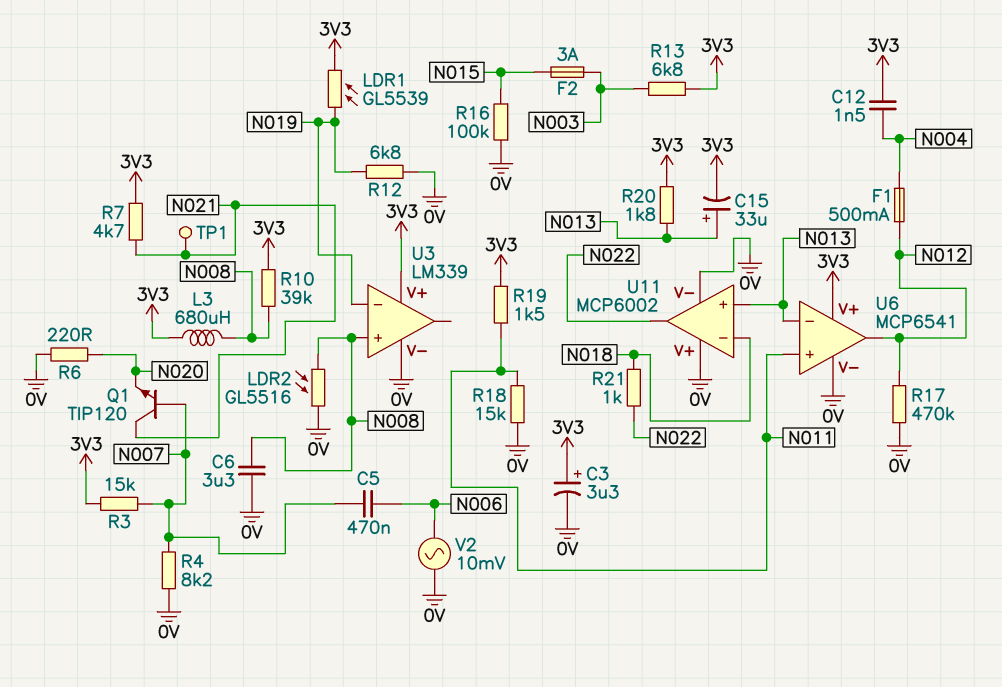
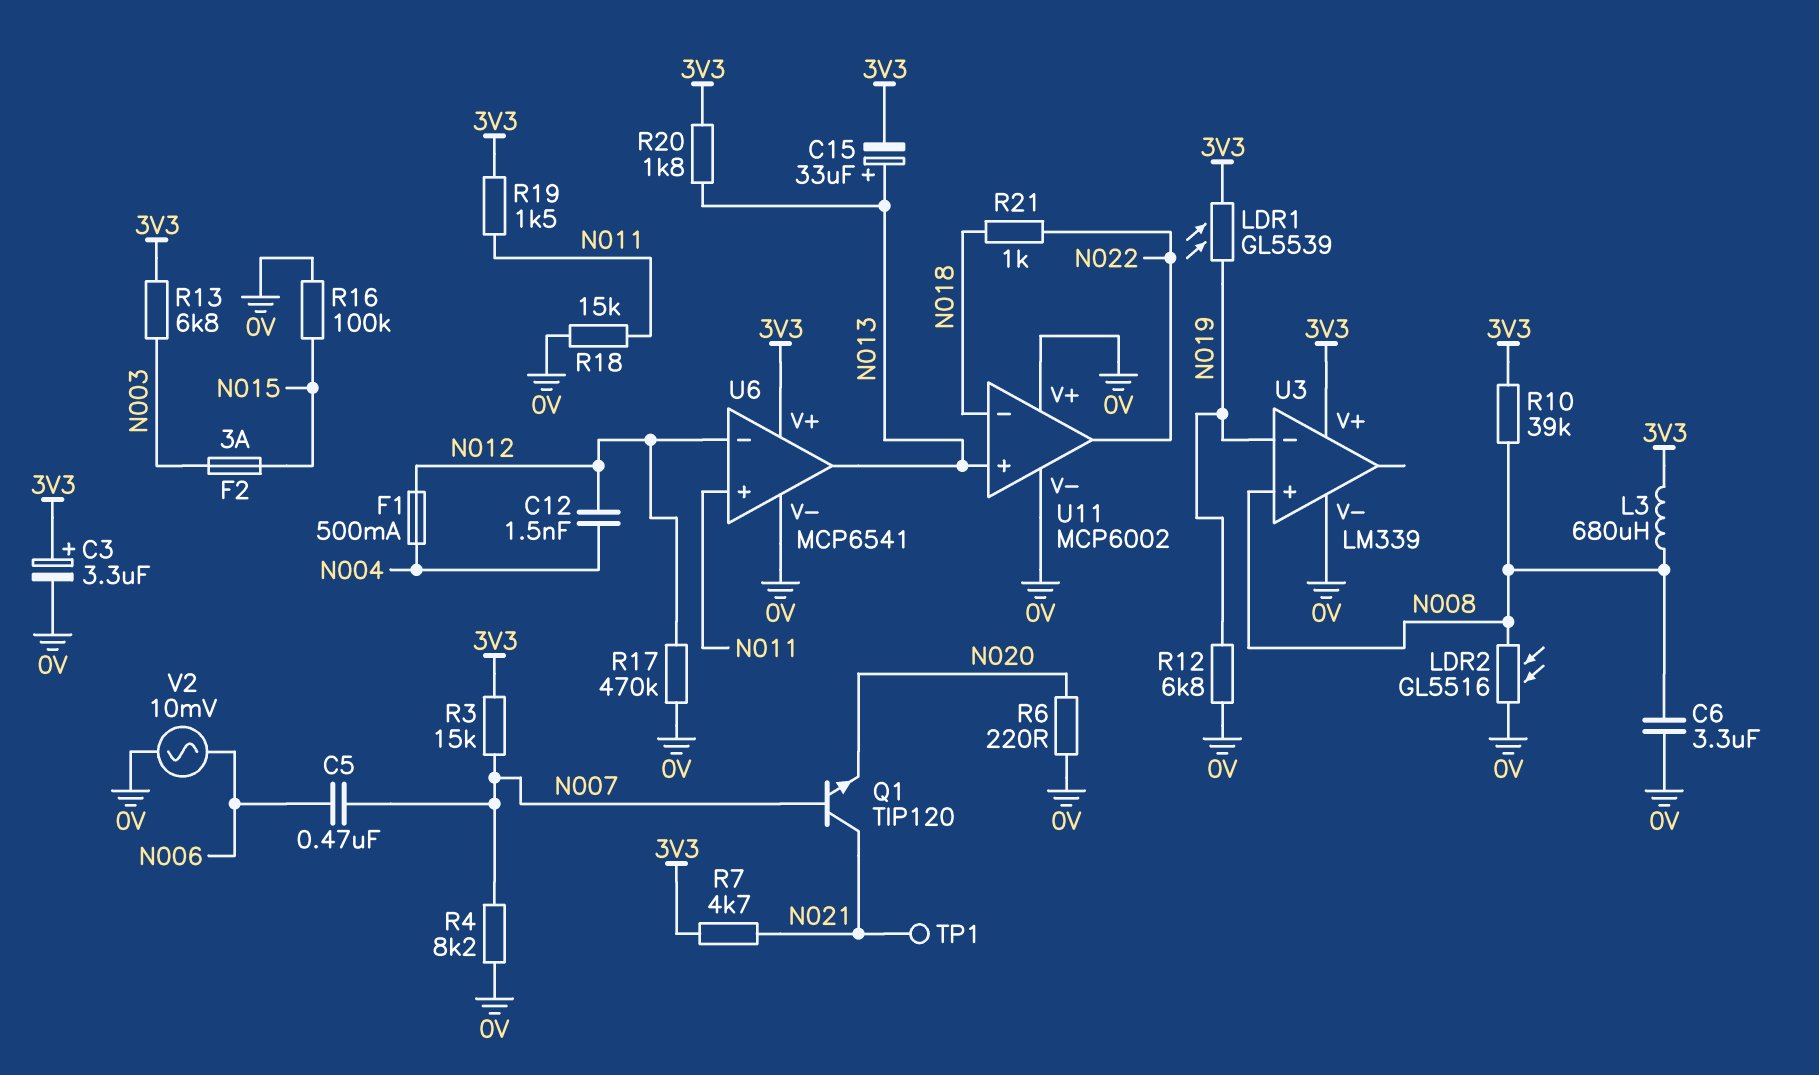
C12: 1.5nF (3V3, N004) -> 1.5nF (N004, N012)
U6 pin in-: N013 -> N012
U6 pin out: N012 -> N013

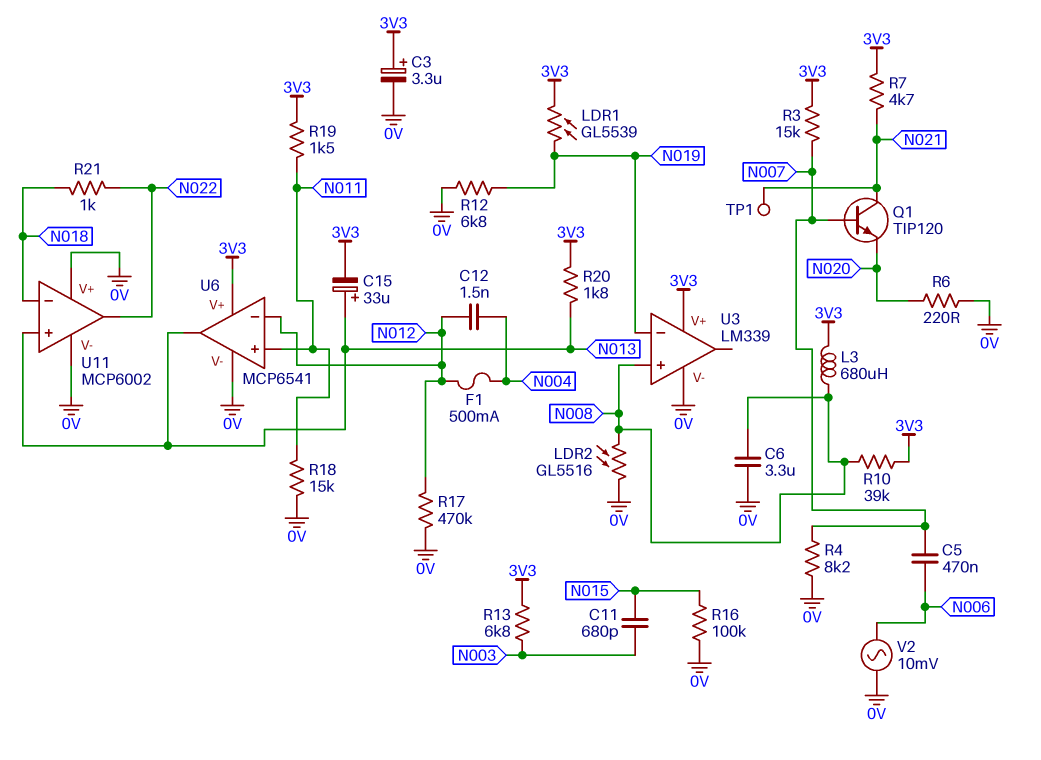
C11: none -> 680pF (N003, N015)
F2: 3A (N003, N015) -> none

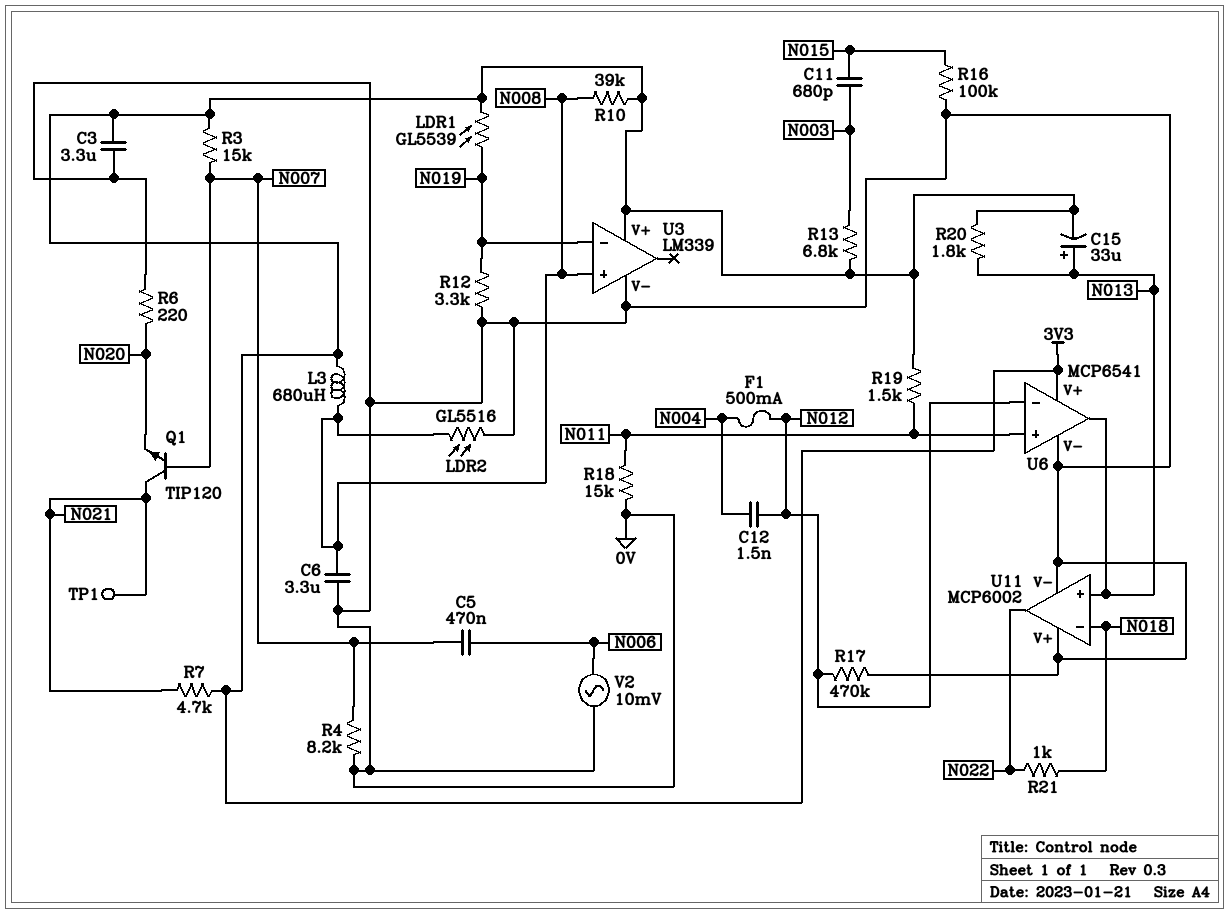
C3: 3.3uF (plus 3V3, minus 0V) -> 3.3uF (0V, 3V3)
R12: 6.8k (0V, N019) -> 3.3k (0V, N019)

